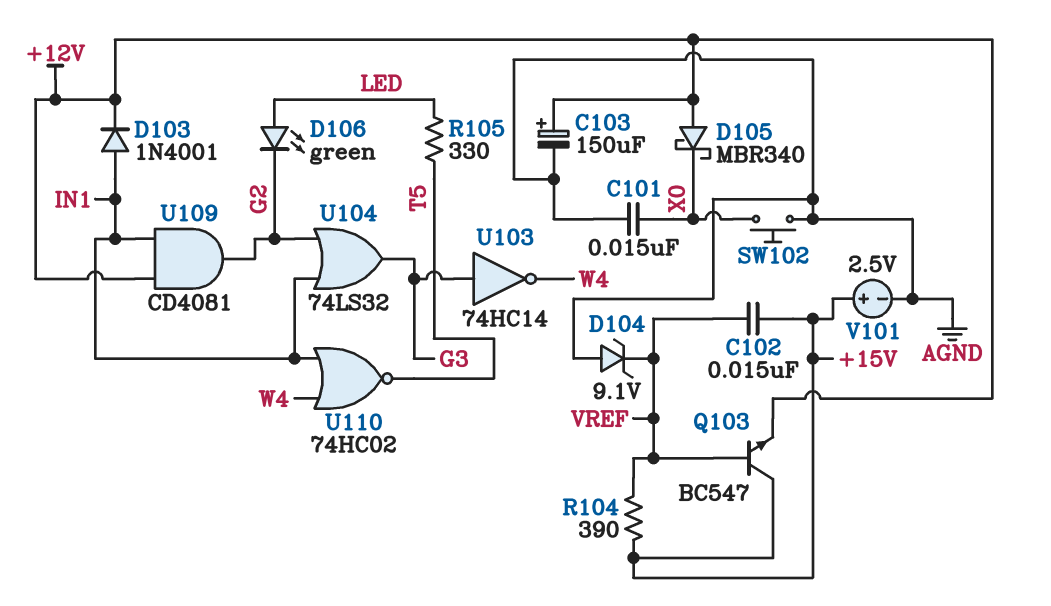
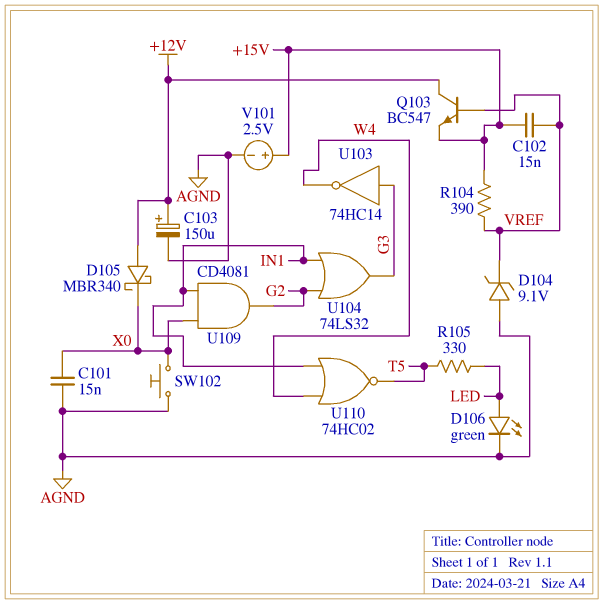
D103: diode 1N4001 (A IN1, K +12V) -> none
D106: LED green (A LED, K G2) -> LED green (A LED, K AGND)
Q103: NPN BC547 (B VREF, C +15V, E +12V) -> NPN BC547 (B VREF, C +12V, E +15V)
U109: AND CD4081 (in +12V, in IN1, out G2) -> AND CD4081 (in IN1, in X0, out G2)

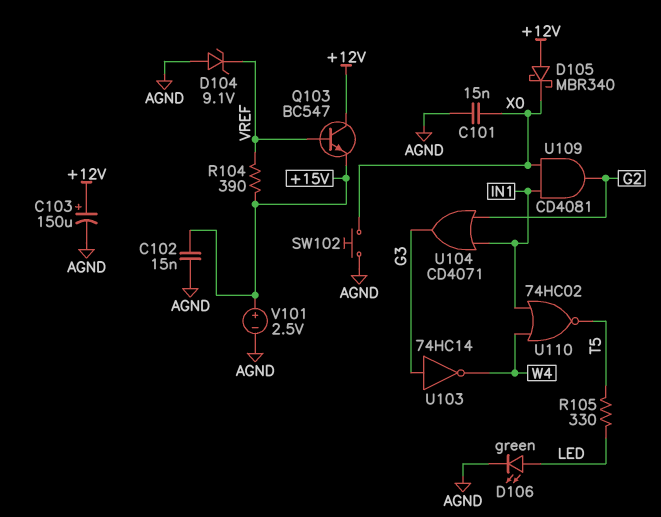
C102: 15nF (+15V, VREF) -> 15nF (+15V, AGND)
U104: OR 74LS32 (in G2, in IN1, out G3) -> OR CD4071 (in G2, in IN1, out G3)

